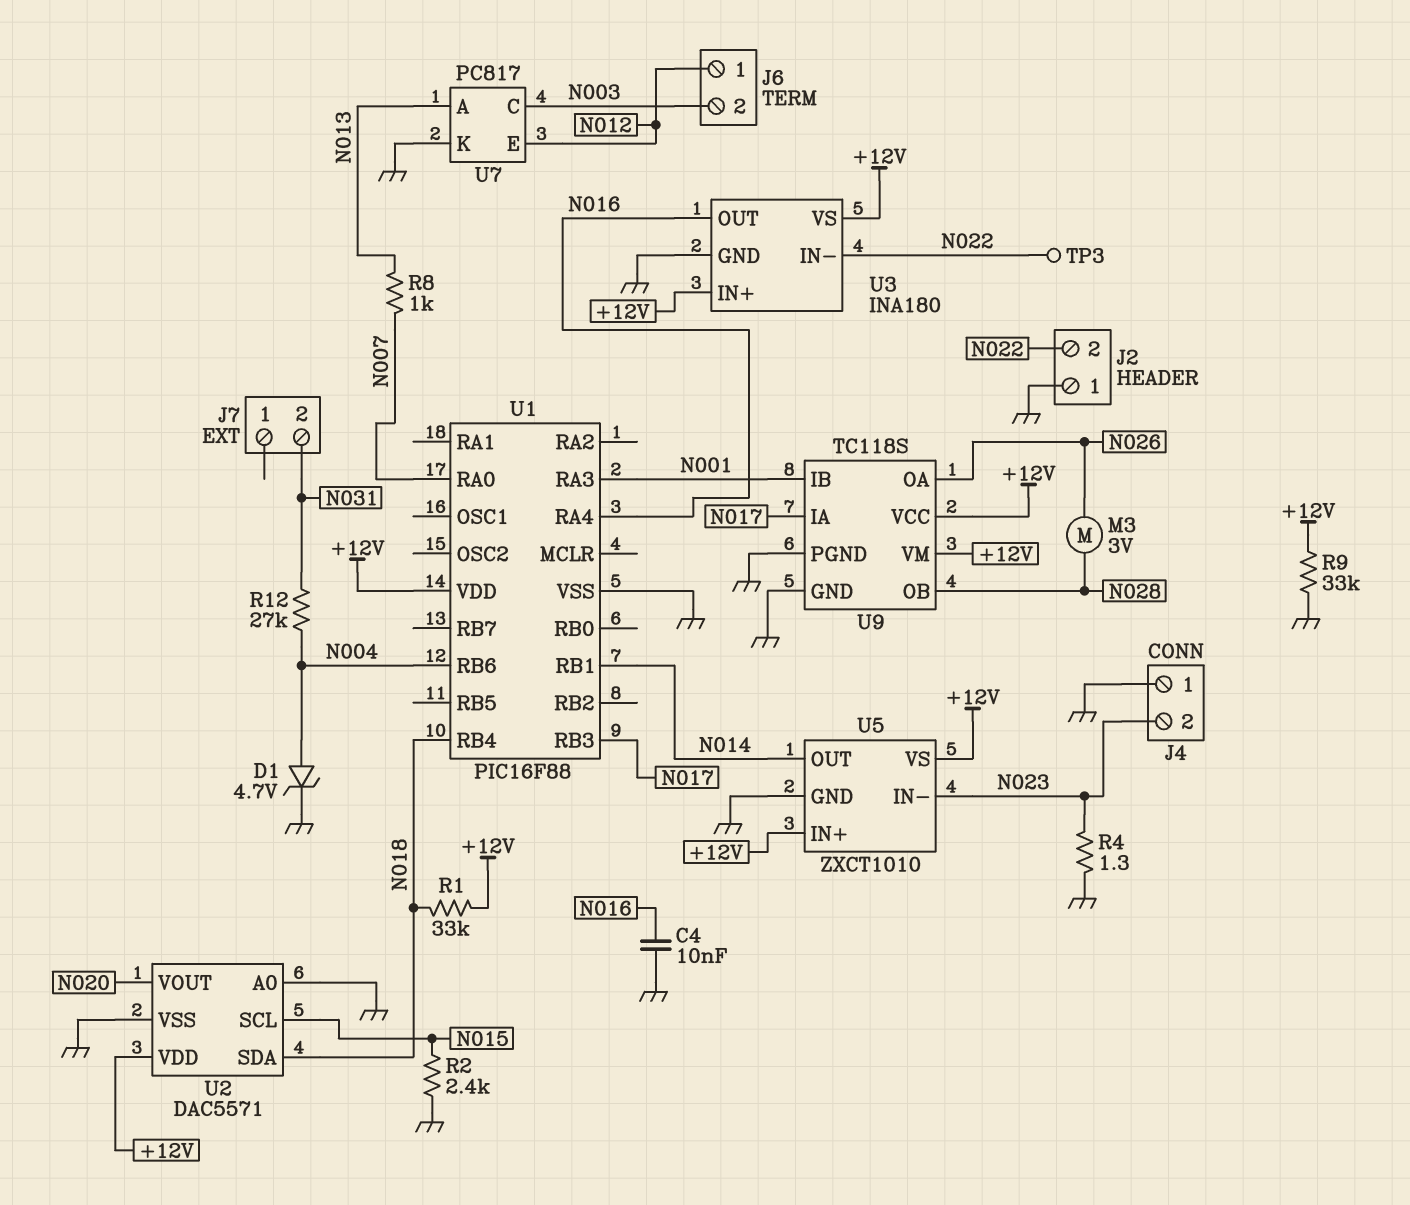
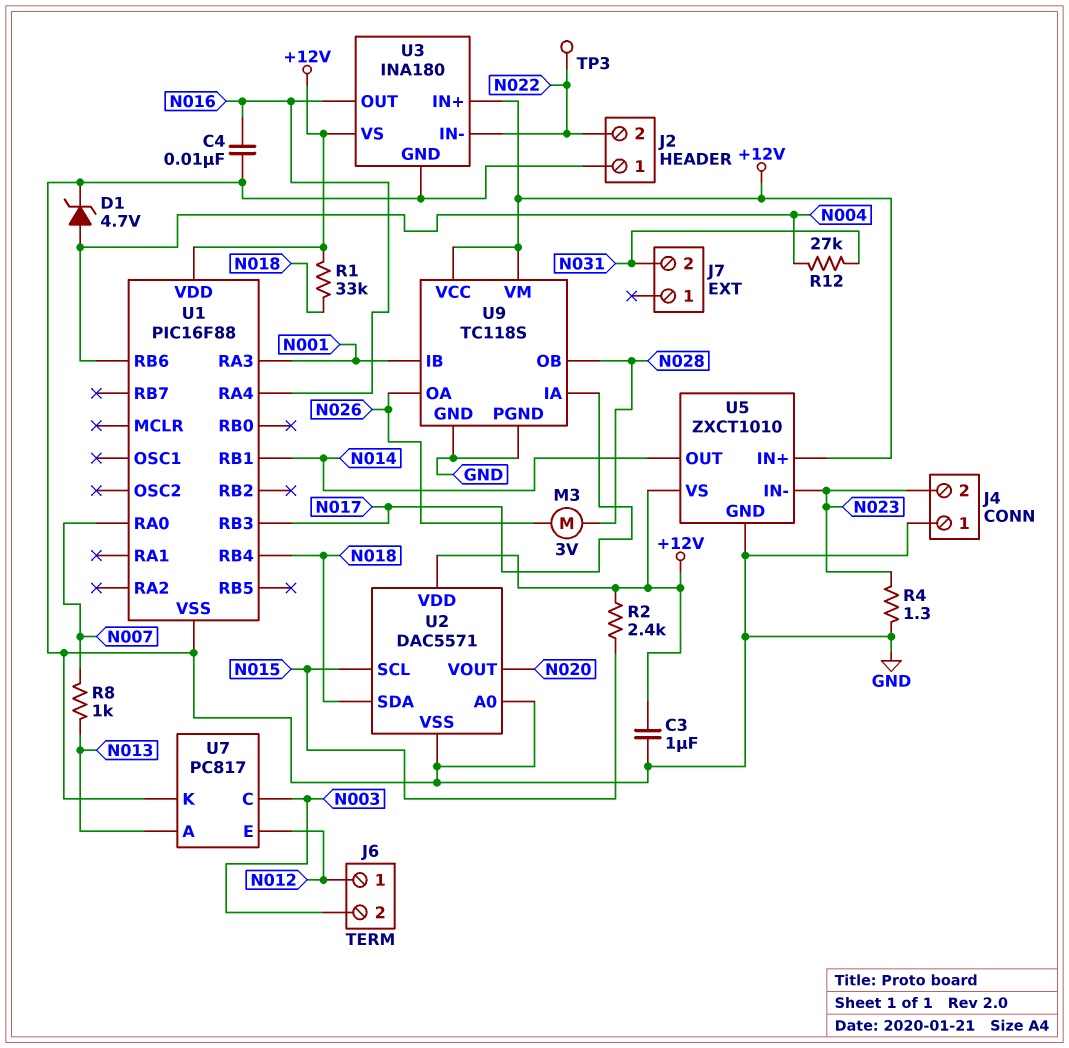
C3: none -> 1uF (+12V, GND)
R2: 2.4k (GND, N015) -> 2.4k (+12V, N015)
R9: 33k (+12V, GND) -> none

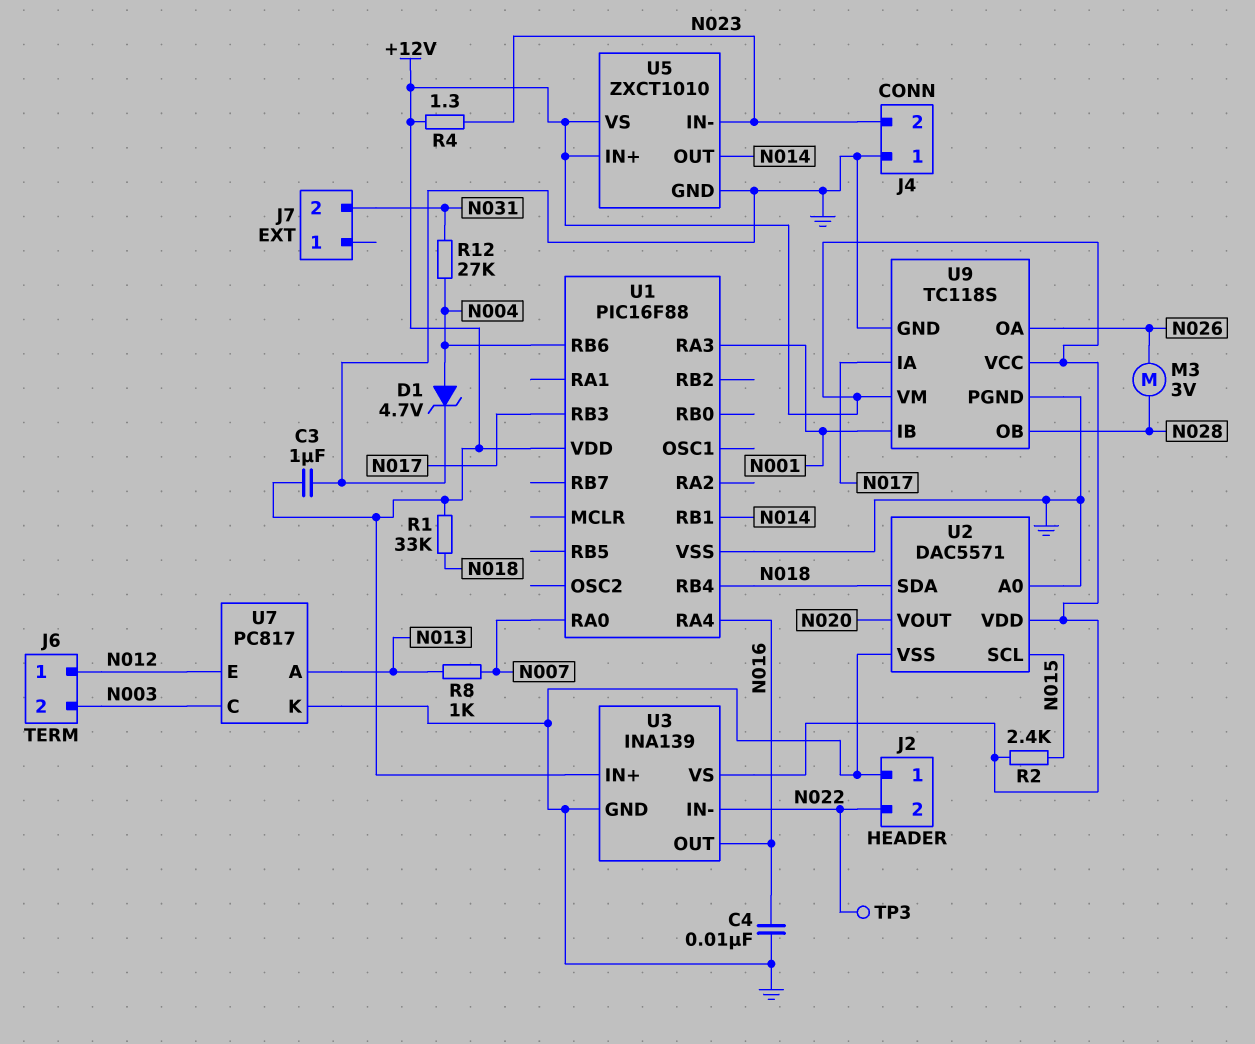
R4: 1.3 (GND, N023) -> 1.3 (+12V, N023)
U3: INA180 -> INA139

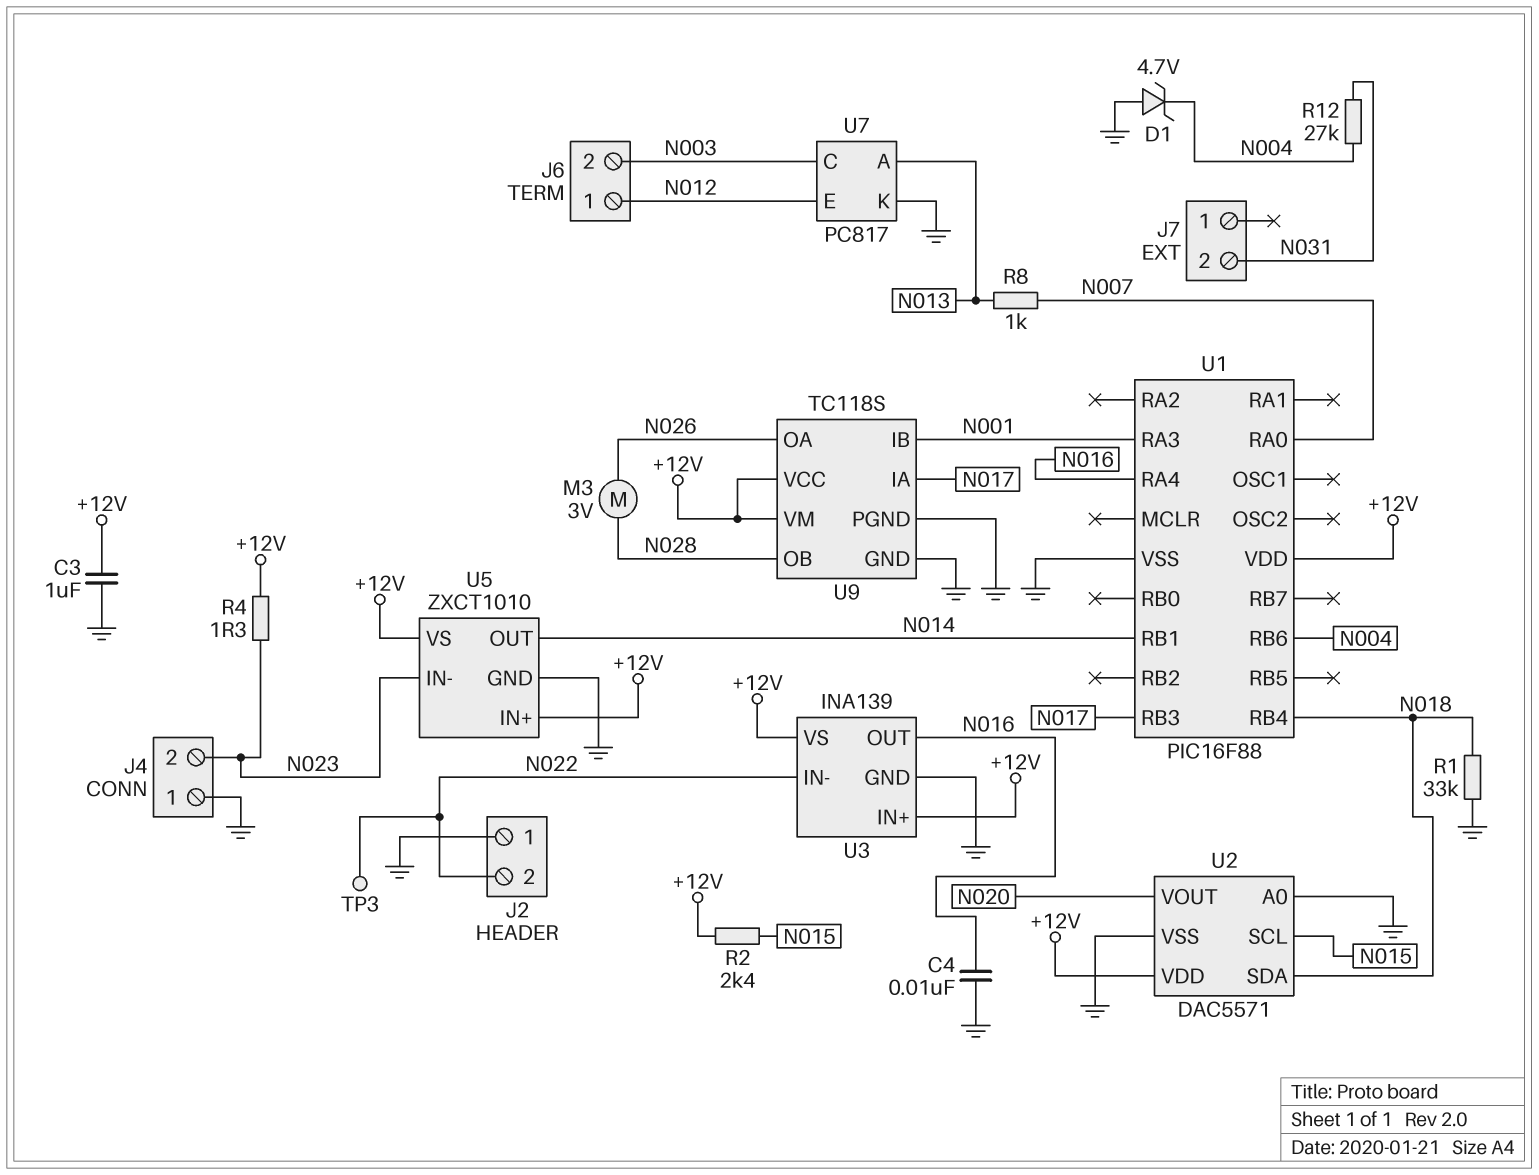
D1: zener 4.7V (A N004, K GND) -> zener 4.7V (A GND, K N004)
R1: 33k (+12V, N018) -> 33k (GND, N018)

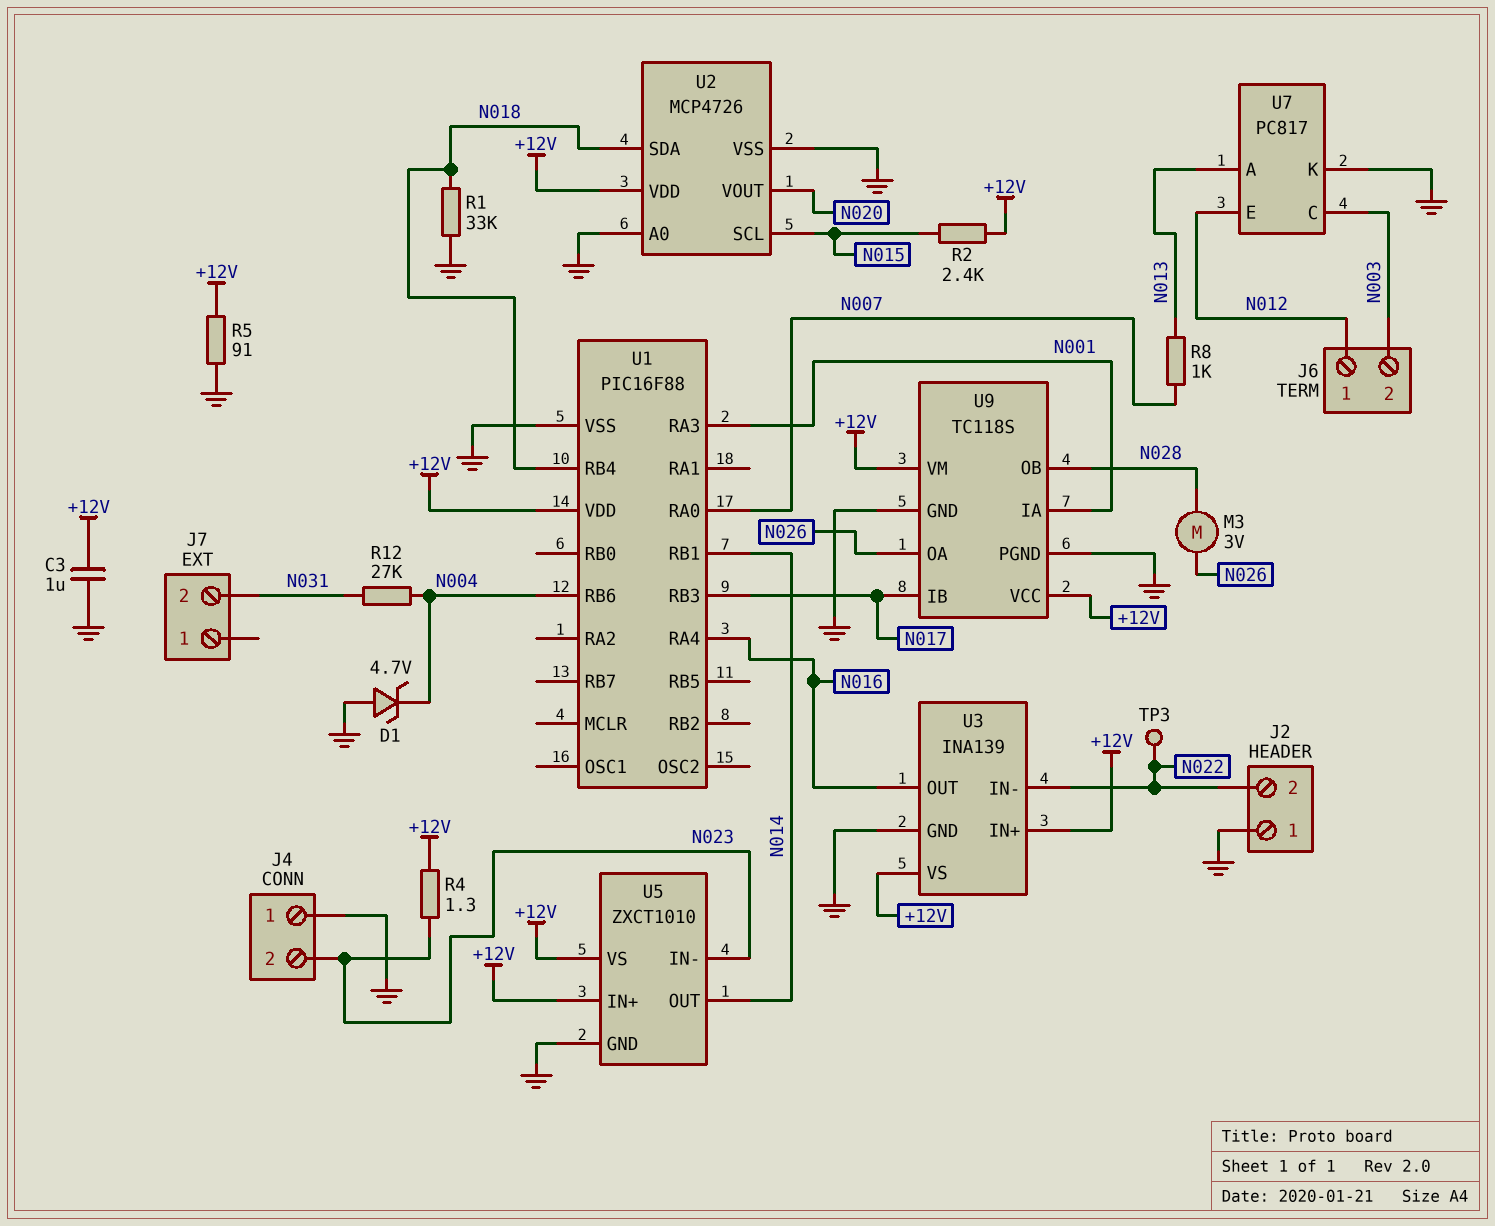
C4: 10nF (GND, N016) -> none
R5: none -> 91 (+12V, GND)
U2: DAC5571 -> MCP4726
U9 pin IA: N017 -> N001
U9 pin IB: N001 -> N017

